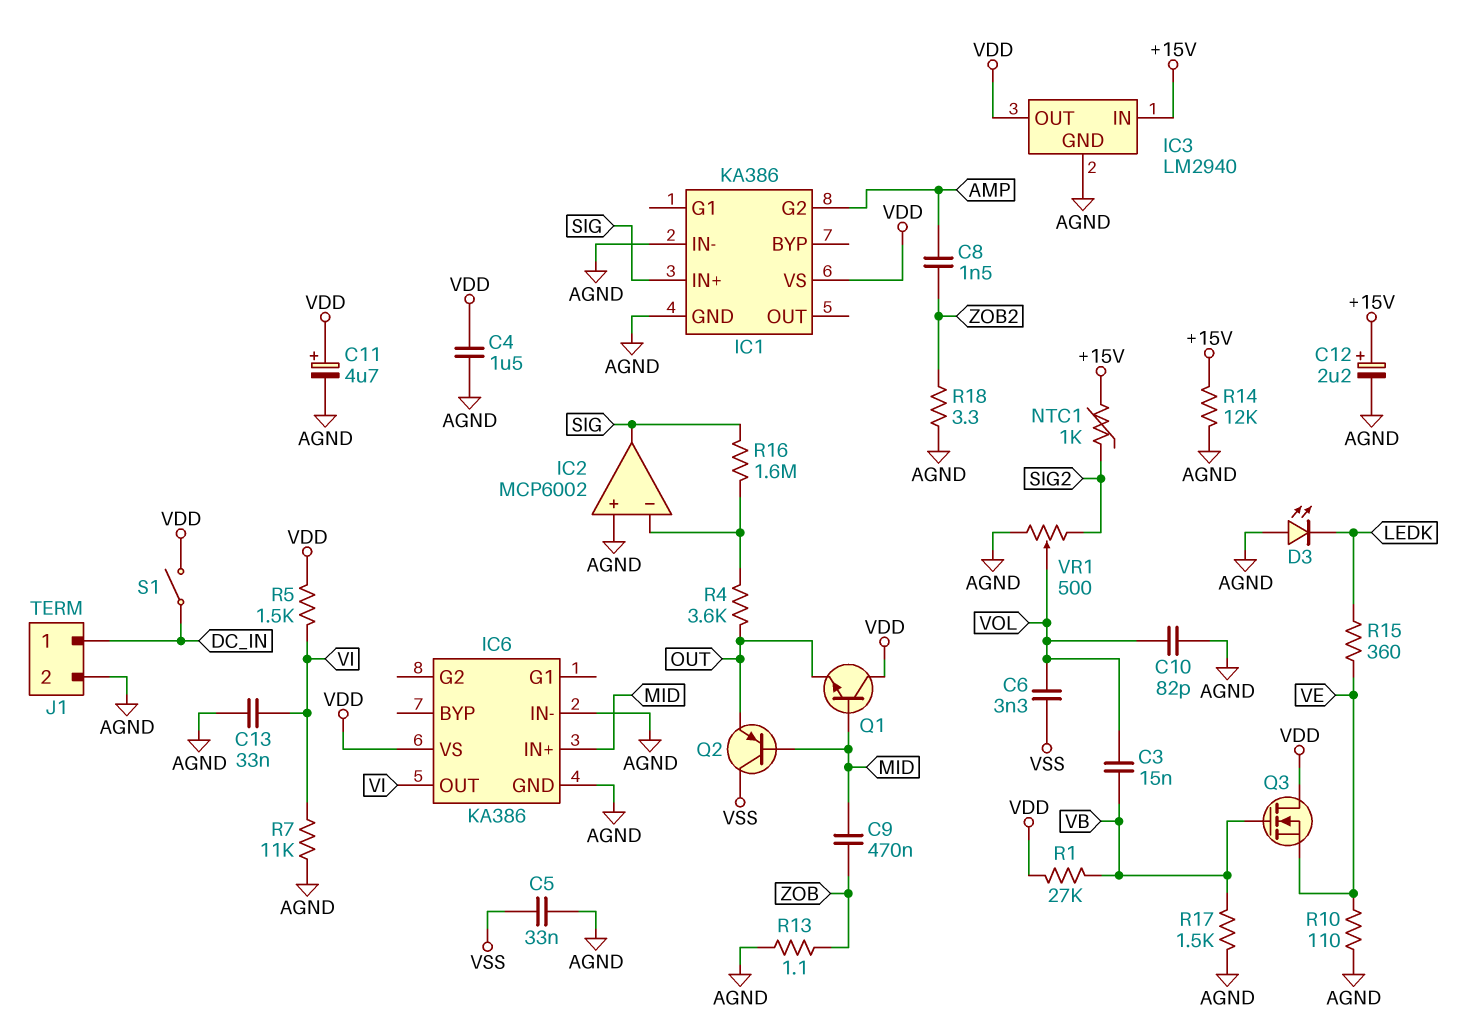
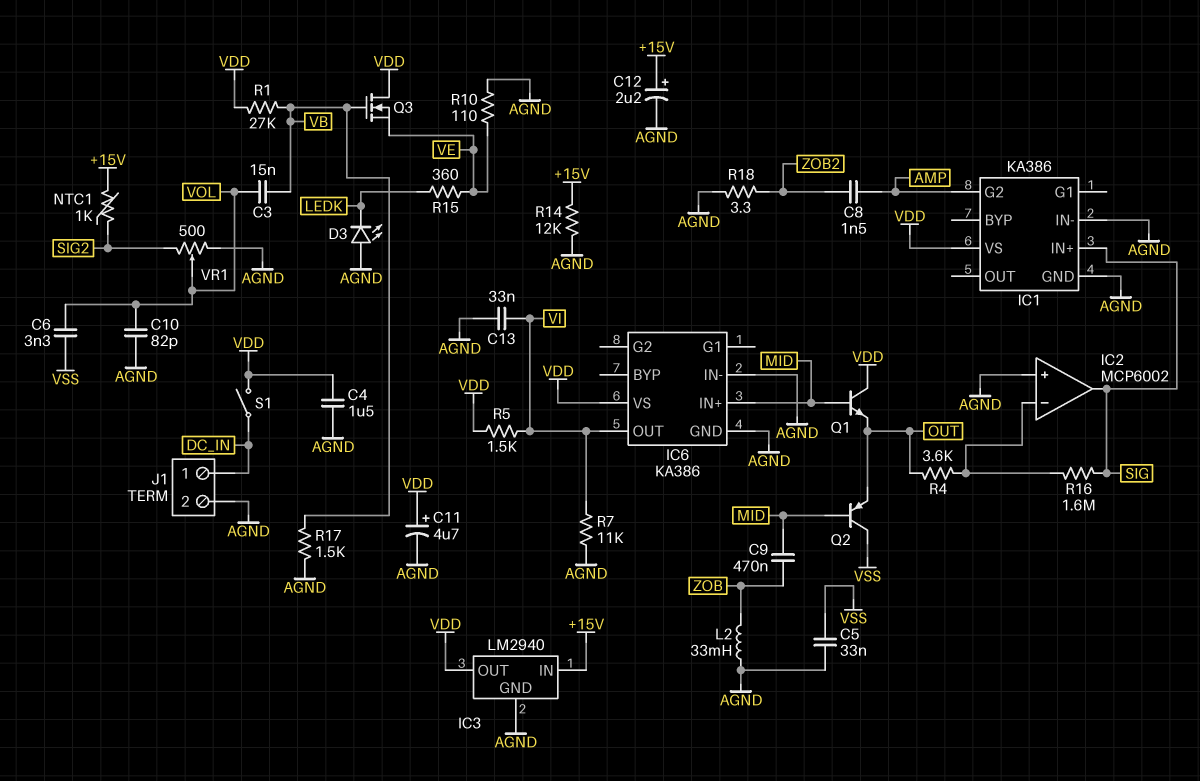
L2: none -> 33mH (AGND, ZOB)
R13: 1.1 (AGND, ZOB) -> none

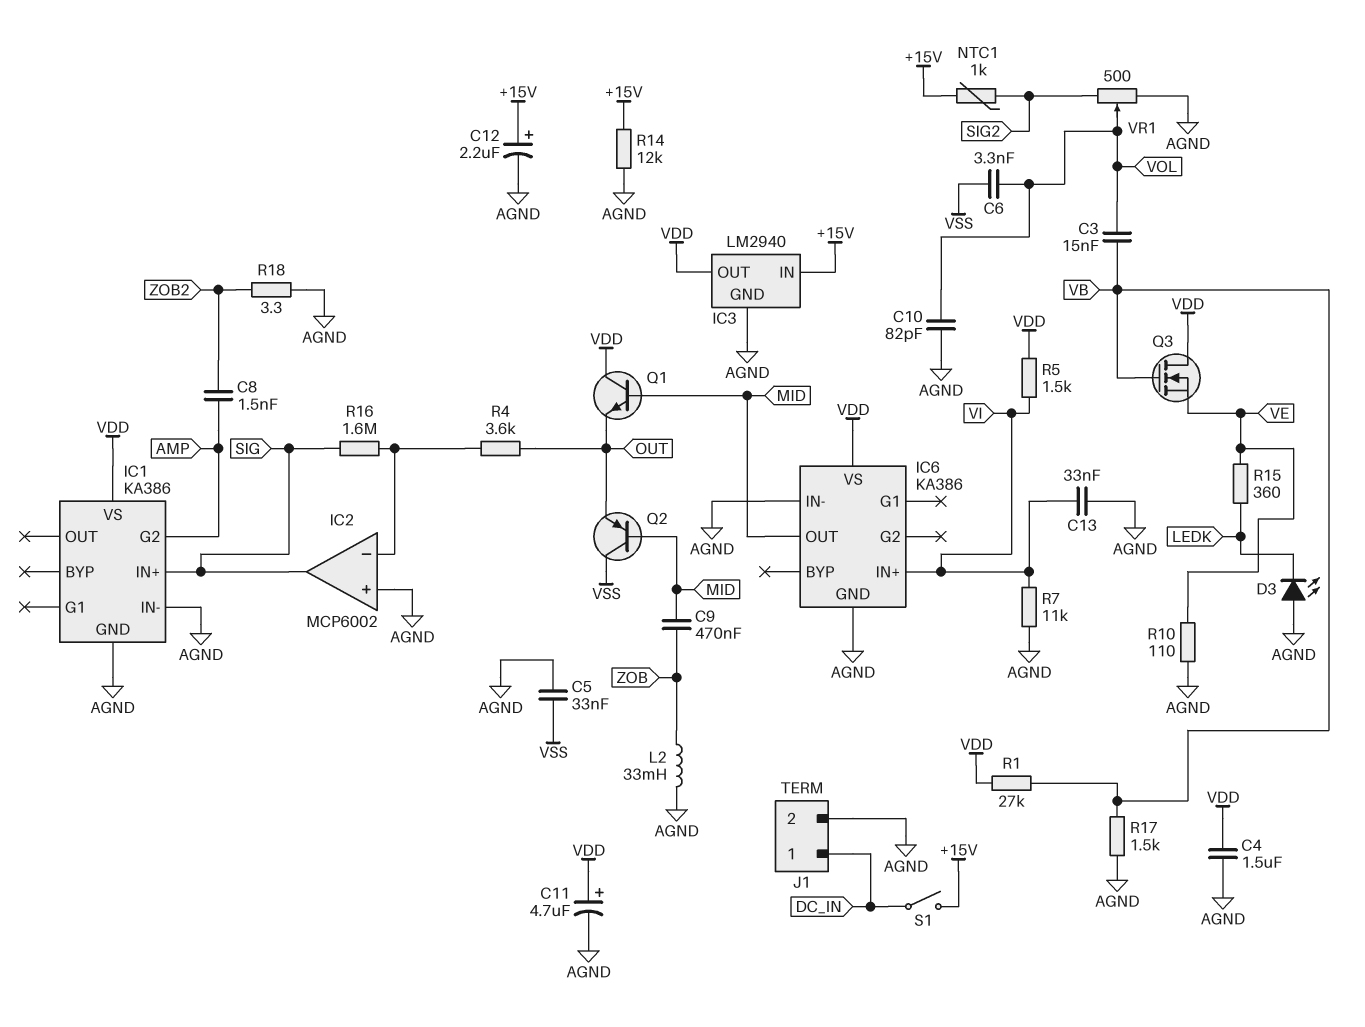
IC6 pin IN+: MID -> VI
IC6 pin OUT: VI -> MID
S1: switch (DC_IN, VDD) -> switch (+15V, DC_IN)

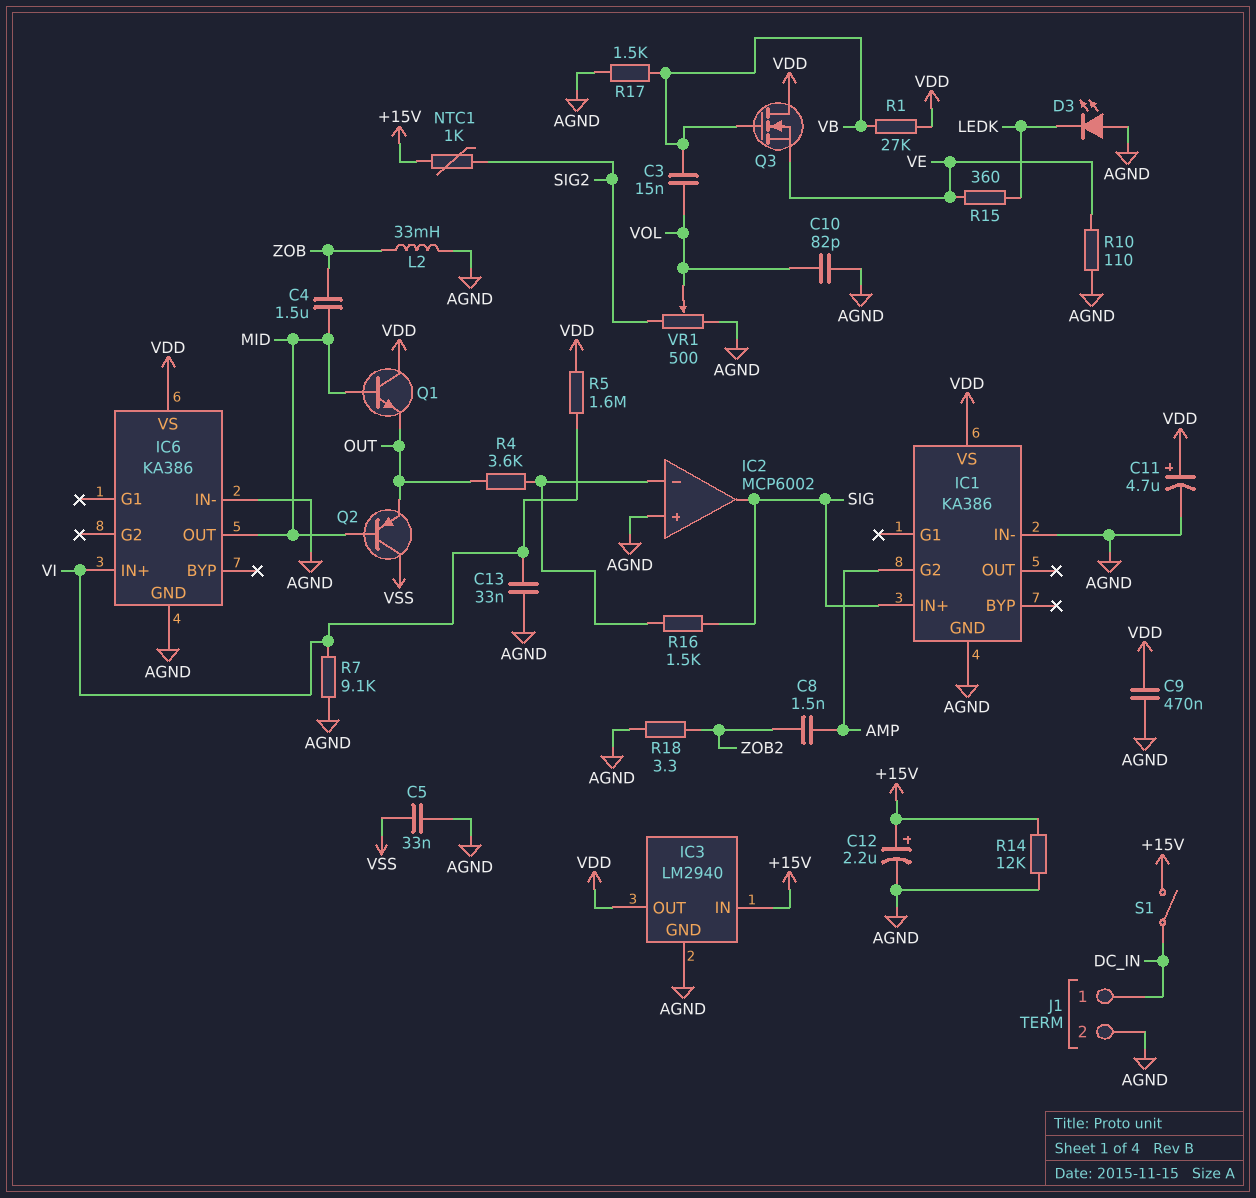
C4: 1.5uF (AGND, VDD) -> 1.5uF (MID, ZOB)
C6: 3.3nF (VOL, VSS) -> none
C9: 470nF (MID, ZOB) -> 470nF (AGND, VDD)
R5: 1.5k (VDD, VI) -> 1.6M (VDD, VI)
R7: 11k (AGND, VI) -> 9.1k (AGND, VI)
R16: 1.6M (IC2/in-, SIG) -> 1.5k (IC2/in-, SIG)

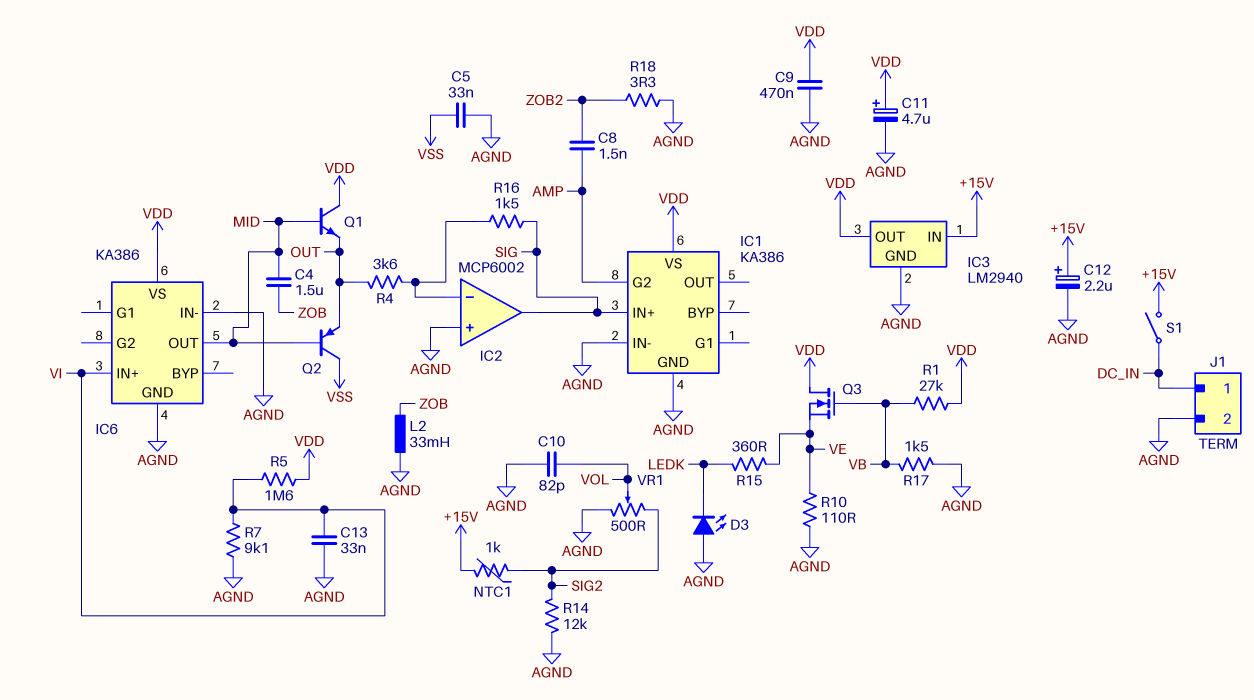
C3: 15nF (VB, VOL) -> none
R14: 12k (+15V, AGND) -> 12k (AGND, SIG2)

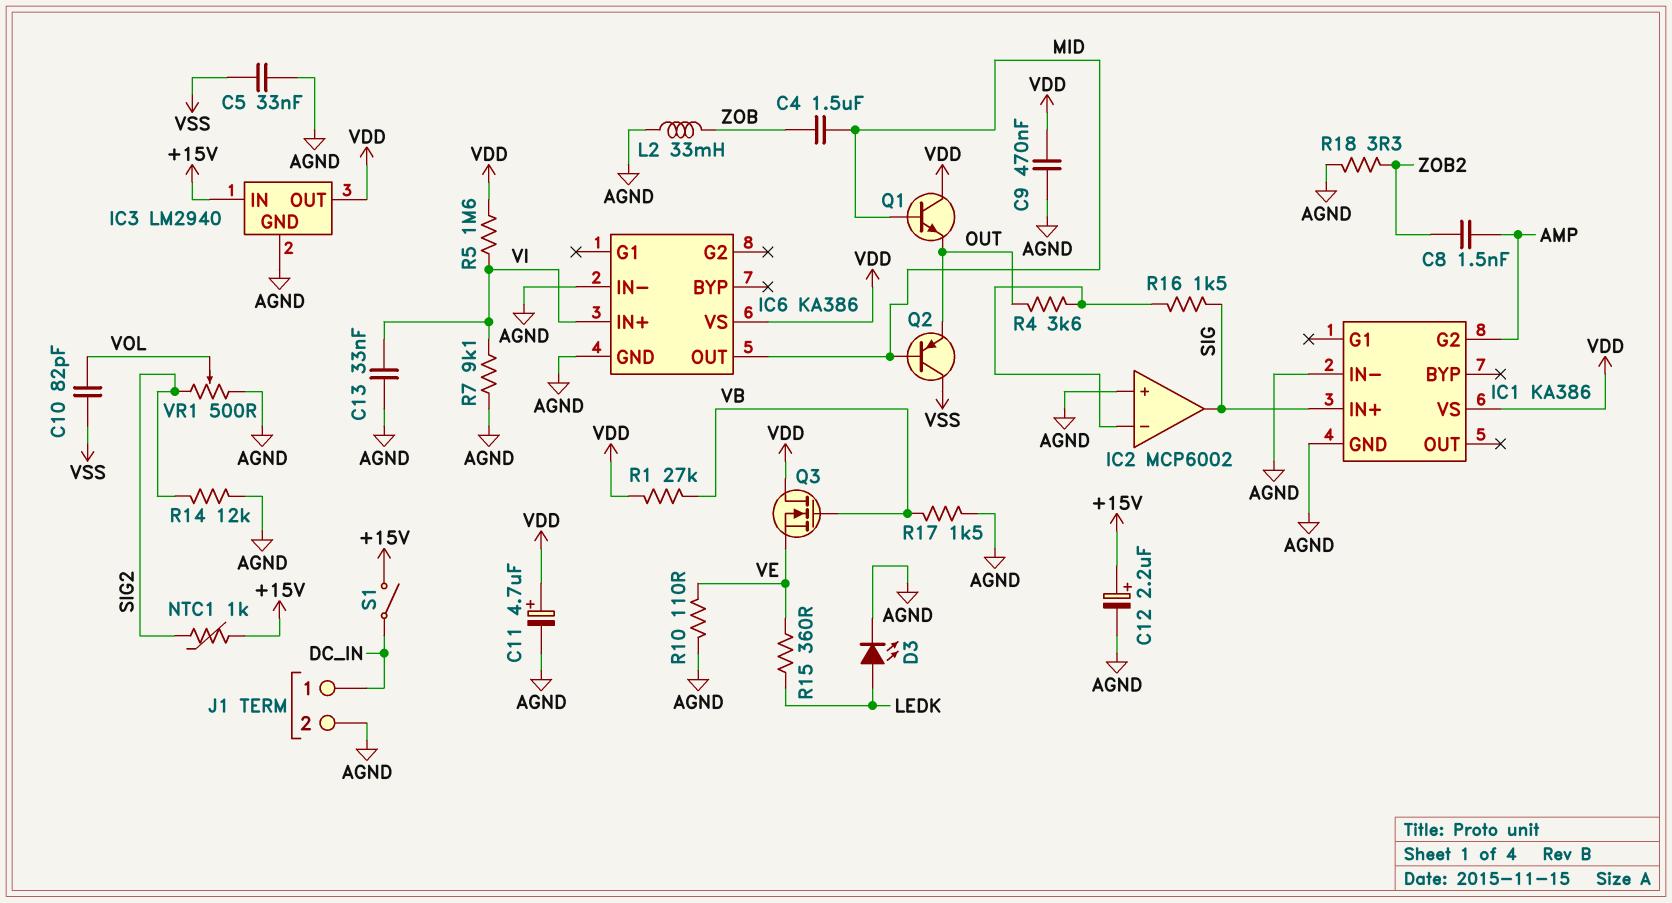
C10: 82pF (AGND, VOL) -> 82pF (VOL, VSS)
D3: LED (A AGND, K LEDK) -> LED (A LEDK, K AGND)

